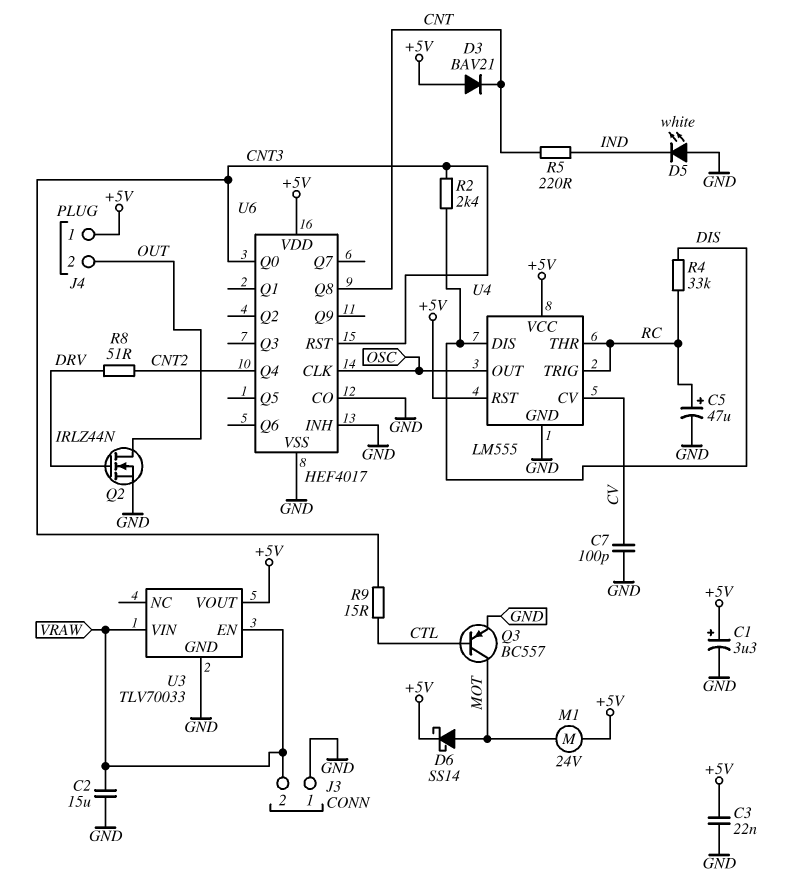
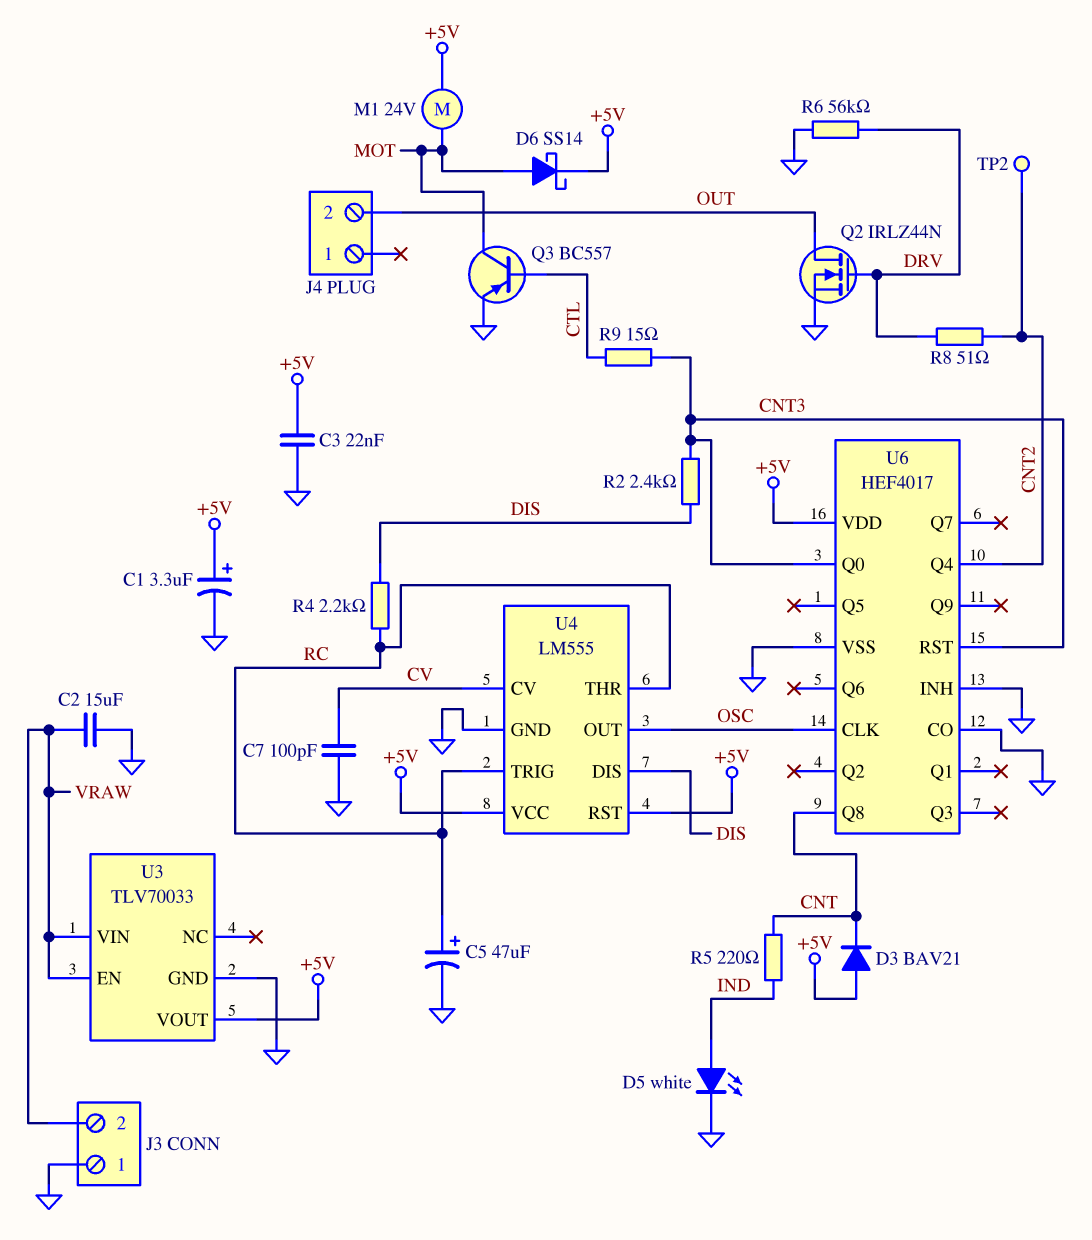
D5: LED white (A GND, K IND) -> LED white (A IND, K GND)
J4 pin 1: +5V -> none
R4: 33k (DIS, RC) -> 2.2k (DIS, RC)
R6: none -> 56k (DRV, GND)
TP2: none -> test point (CNT2)

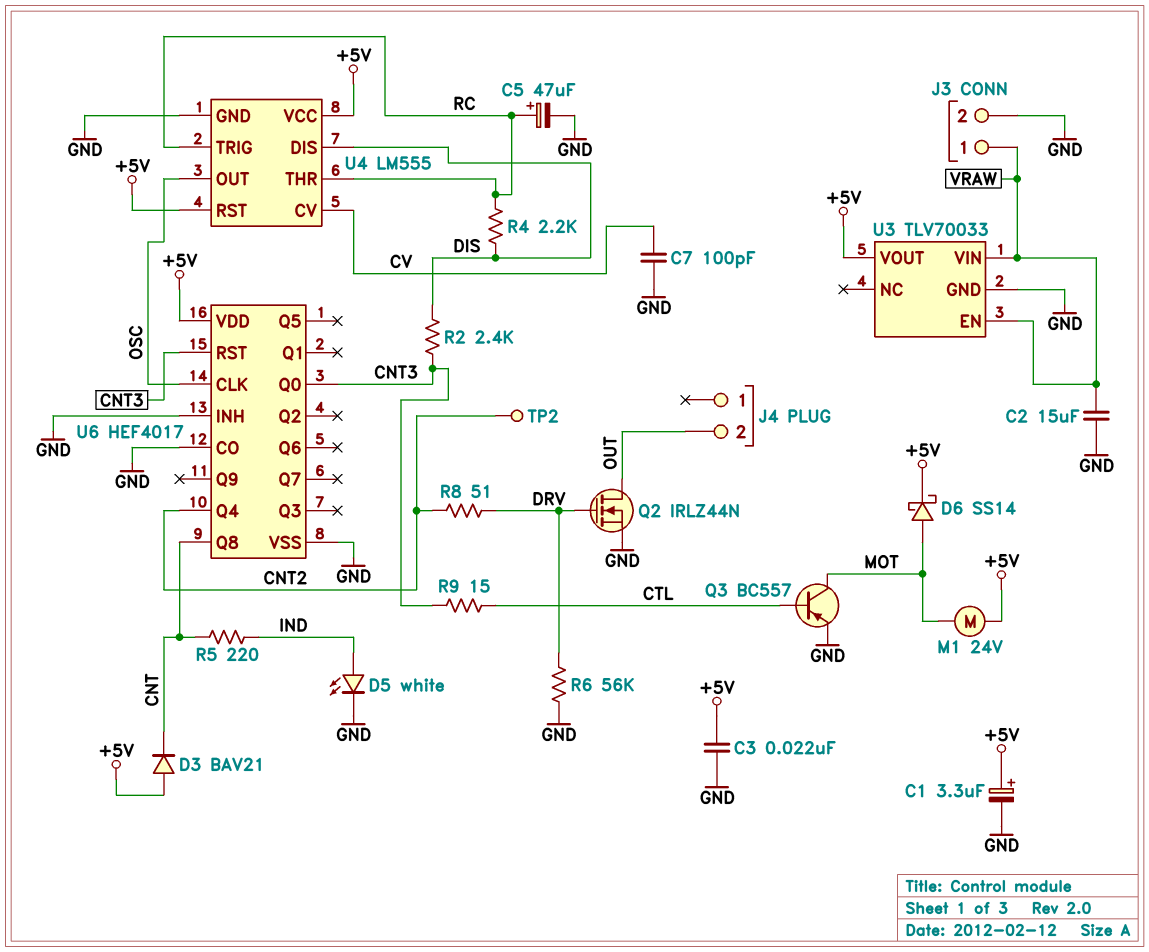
J3 pin 1: GND -> VRAW
J3 pin 2: VRAW -> GND

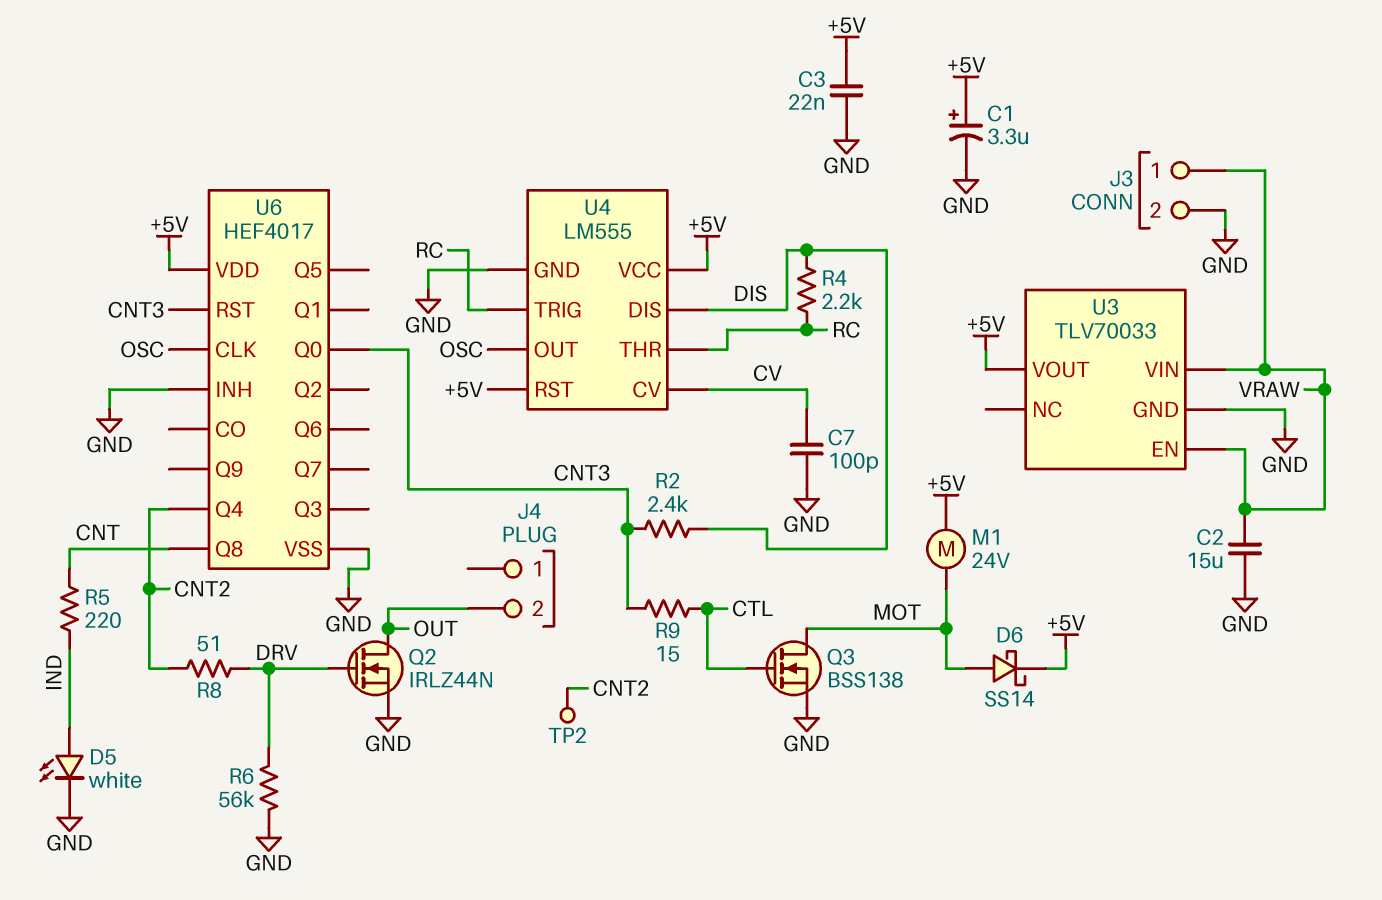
C5: 47uF (plus RC, minus GND) -> none
D3: diode BAV21 (A +5V, K CNT) -> none
Q3: PNP BC557 (B CTL, C MOT, E GND) -> NMOS BSS138 (G CTL, D MOT, S GND)
U6 pin CO: GND -> none

